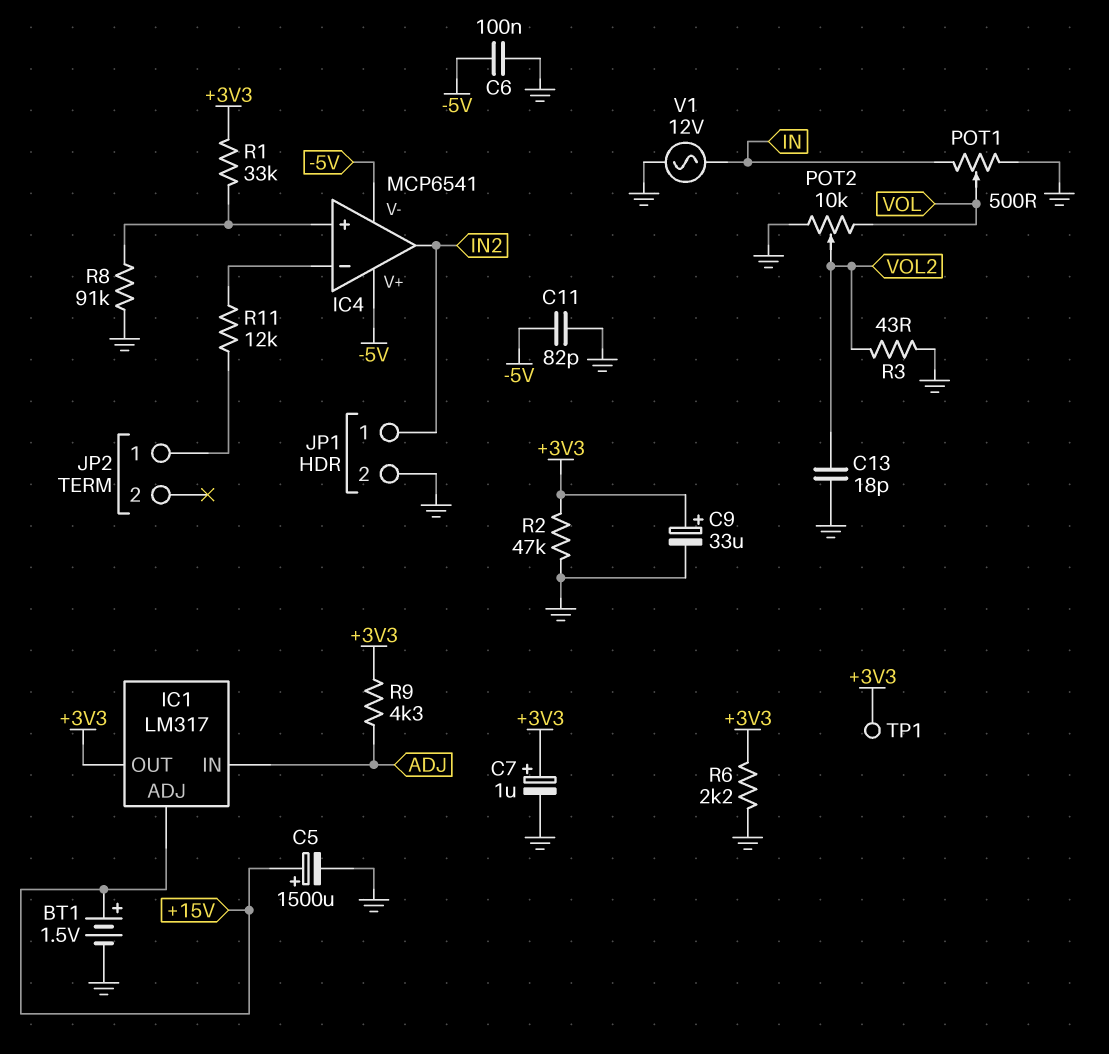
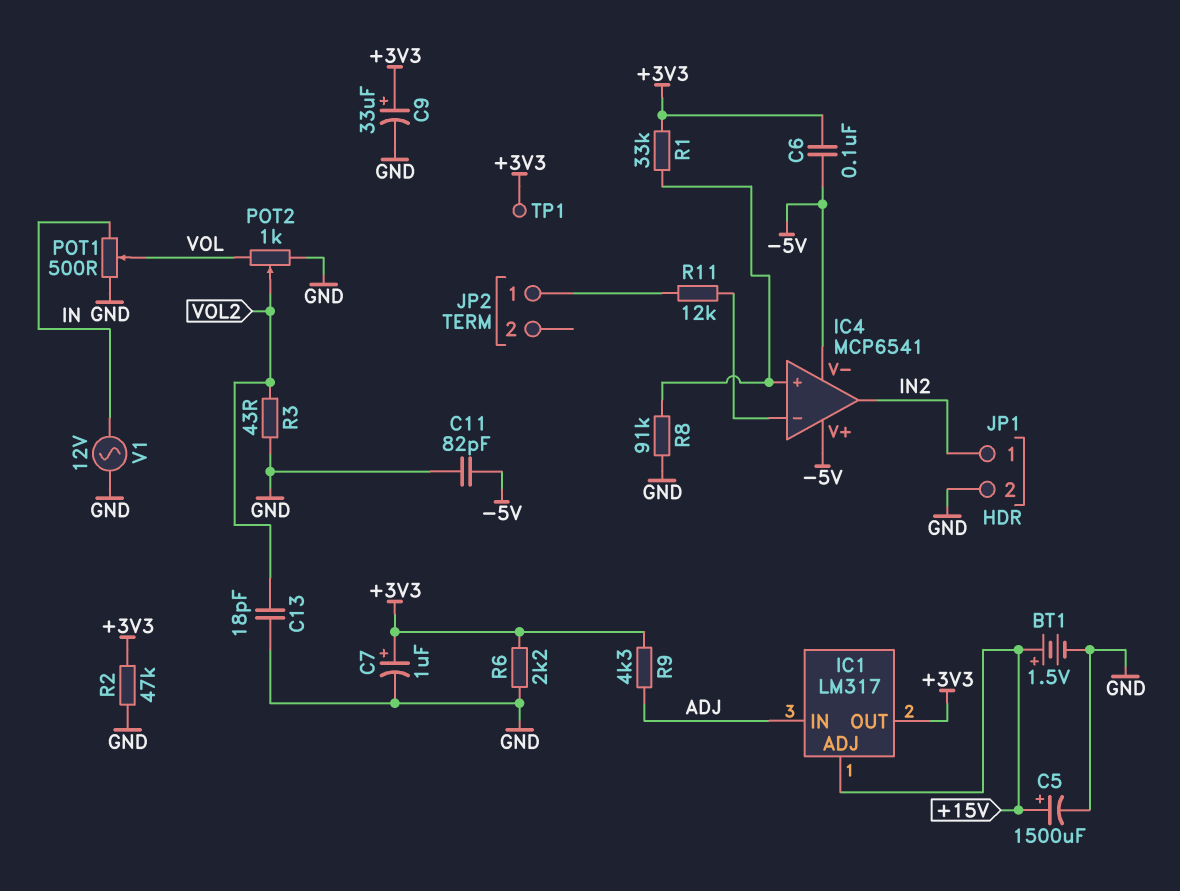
C6: 100nF (-5V, GND) -> 100nF (+3V3, -5V)
POT2: 10k (GND, VOL, wiper VOL2) -> 1k (GND, VOL, wiper VOL2)

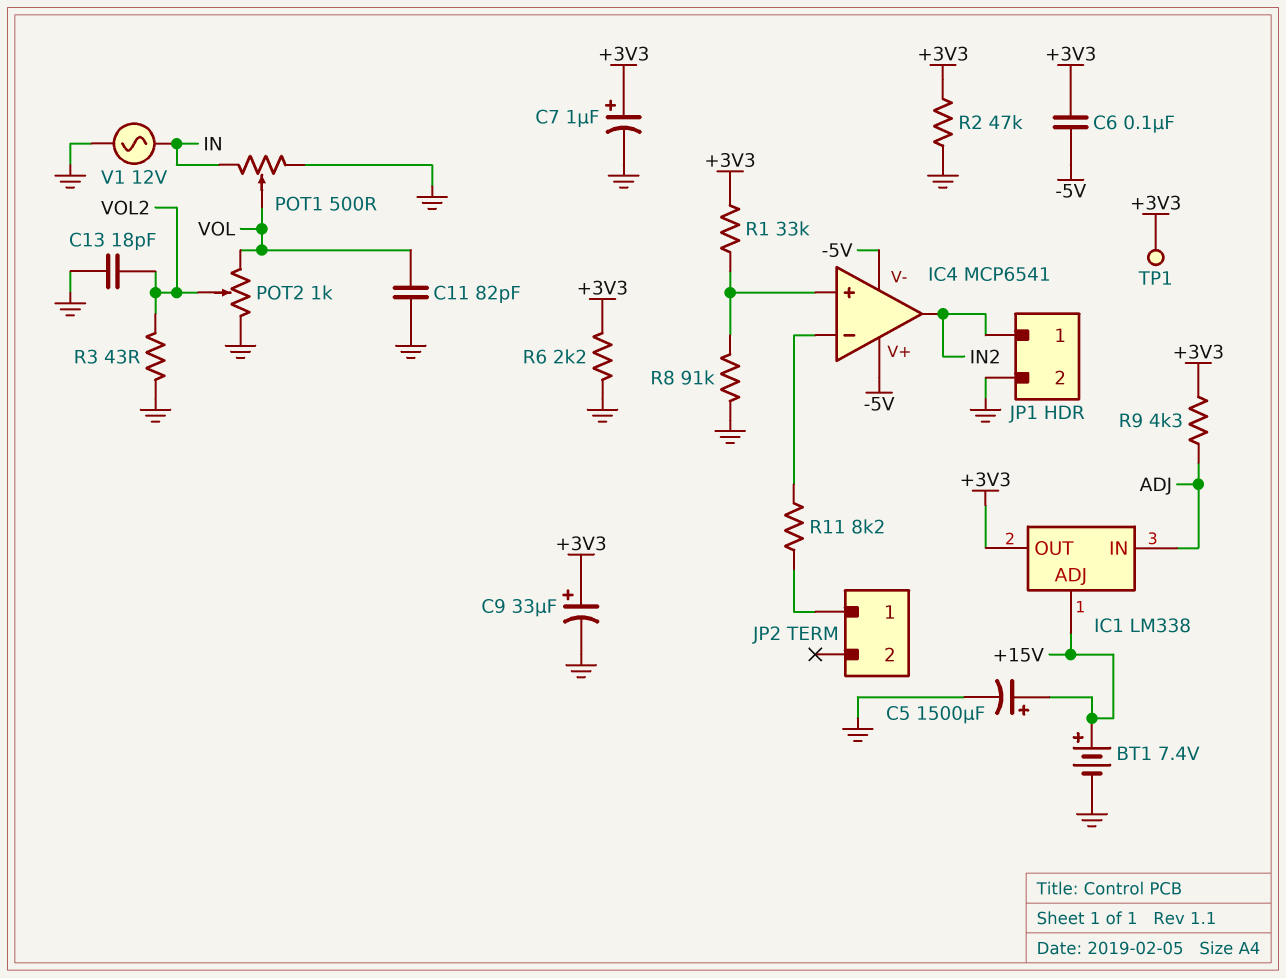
BT1: 1.5V (plus +15V, minus GND) -> 7.4V (plus +15V, minus GND)
C11: 82pF (-5V, GND) -> 82pF (GND, VOL)
IC1: LM317 -> LM338
R11: 12k (IC4/in-, JP2/1) -> 8.2k (IC4/in-, JP2/1)

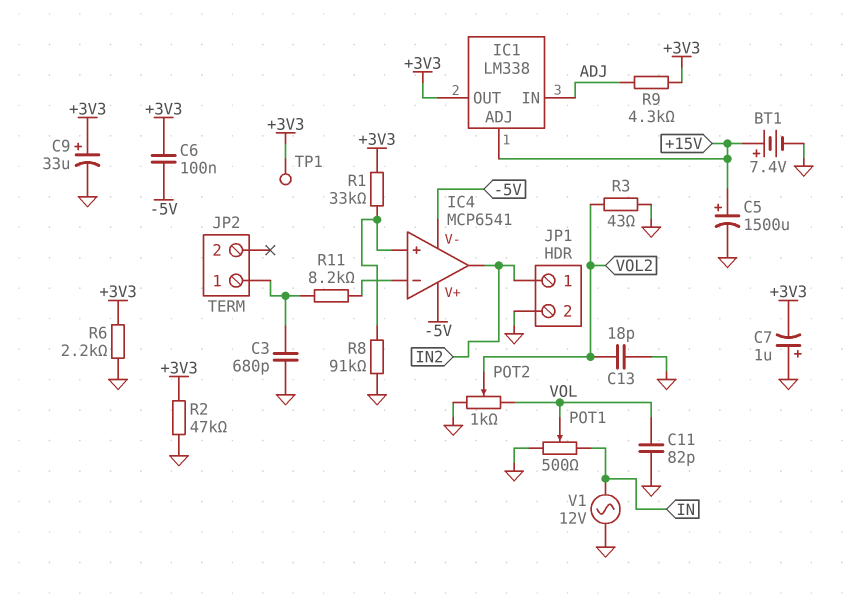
C3: none -> 680pF (GND, JP2/1)
C7: 1uF (plus +3V3, minus GND) -> 1uF (plus GND, minus +3V3)

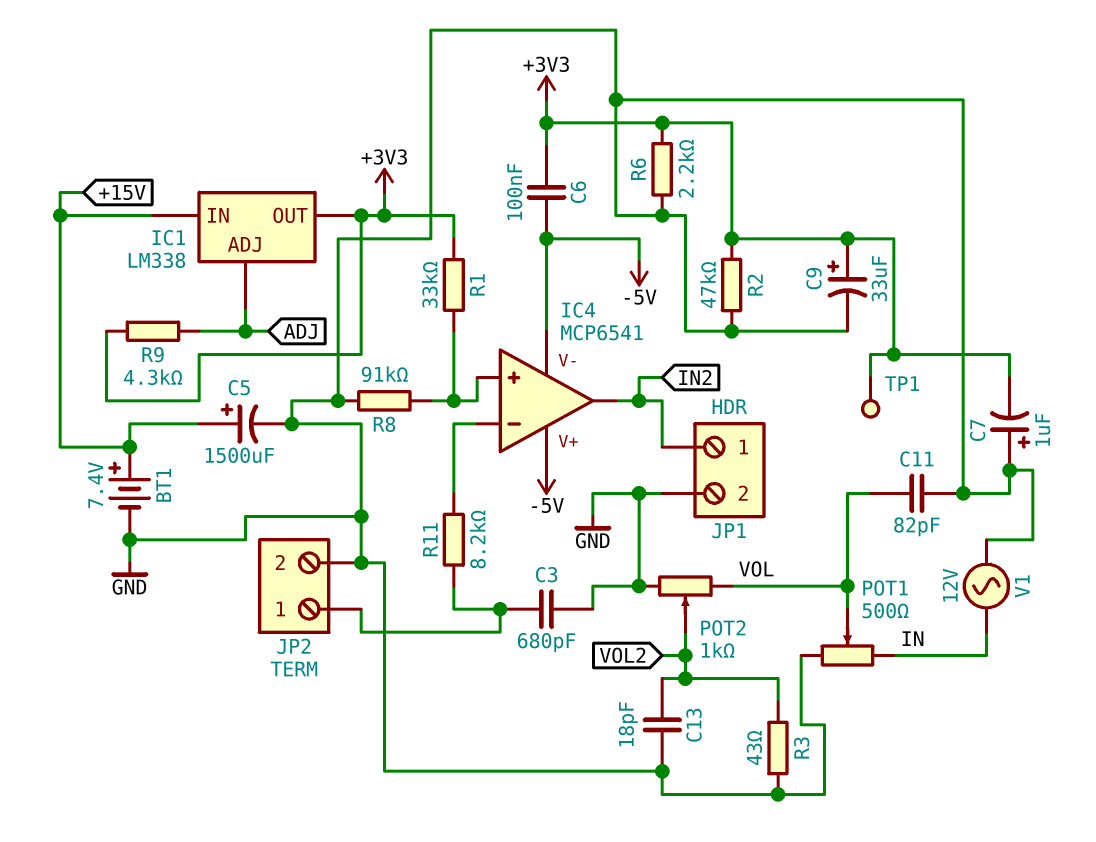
IC1 pin ADJ: +15V -> ADJ
IC1 pin IN: ADJ -> +15V
JP2 pin 2: none -> GND

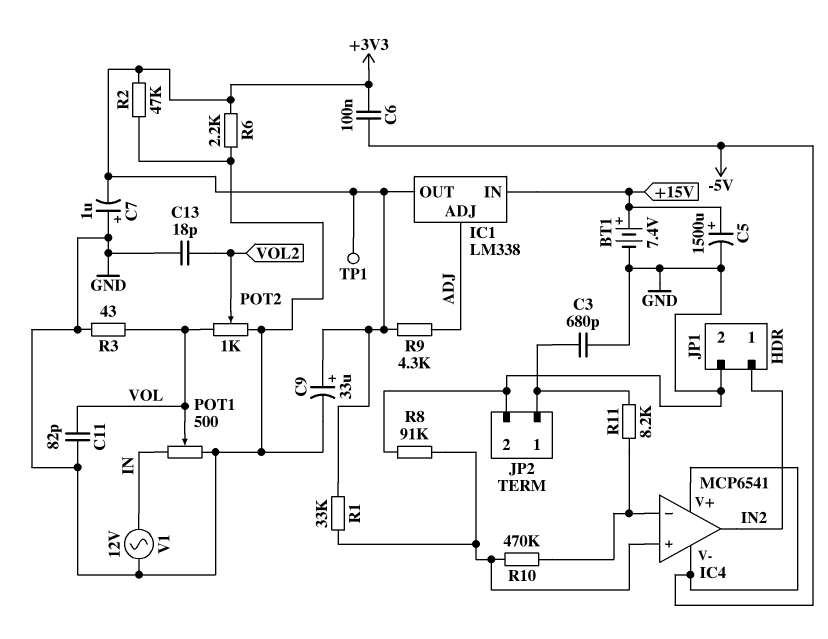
R3: 43 (GND, VOL2) -> 43 (GND, VOL)
R10: none -> 470k (IC4/in+, IC4/in-)

